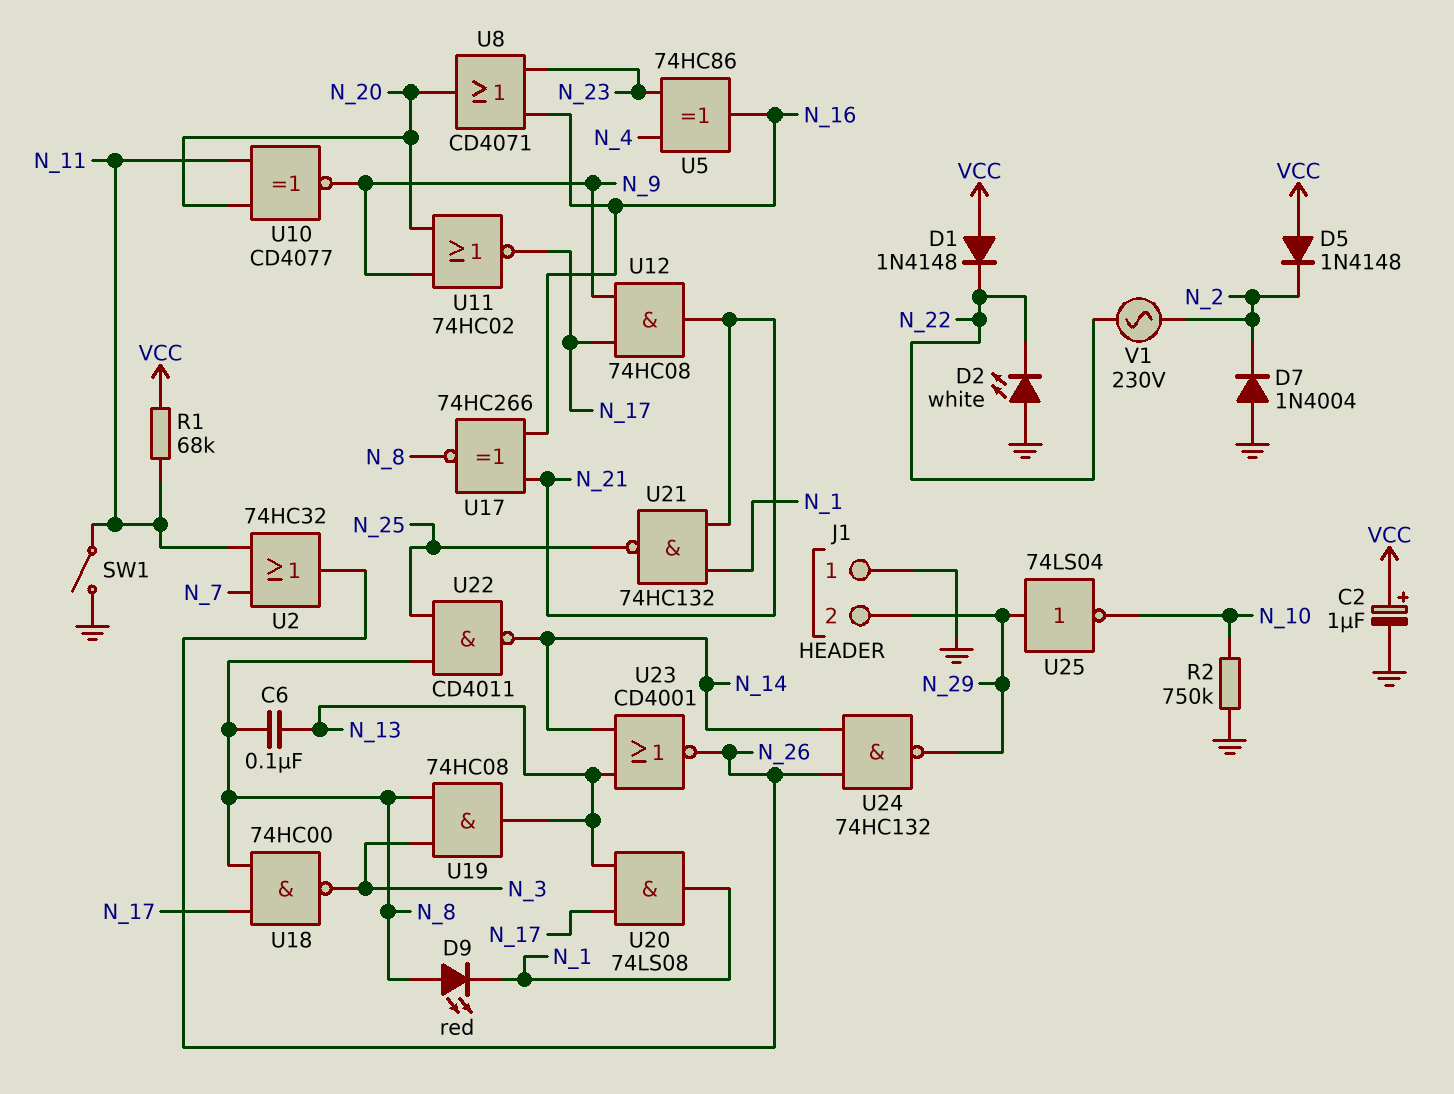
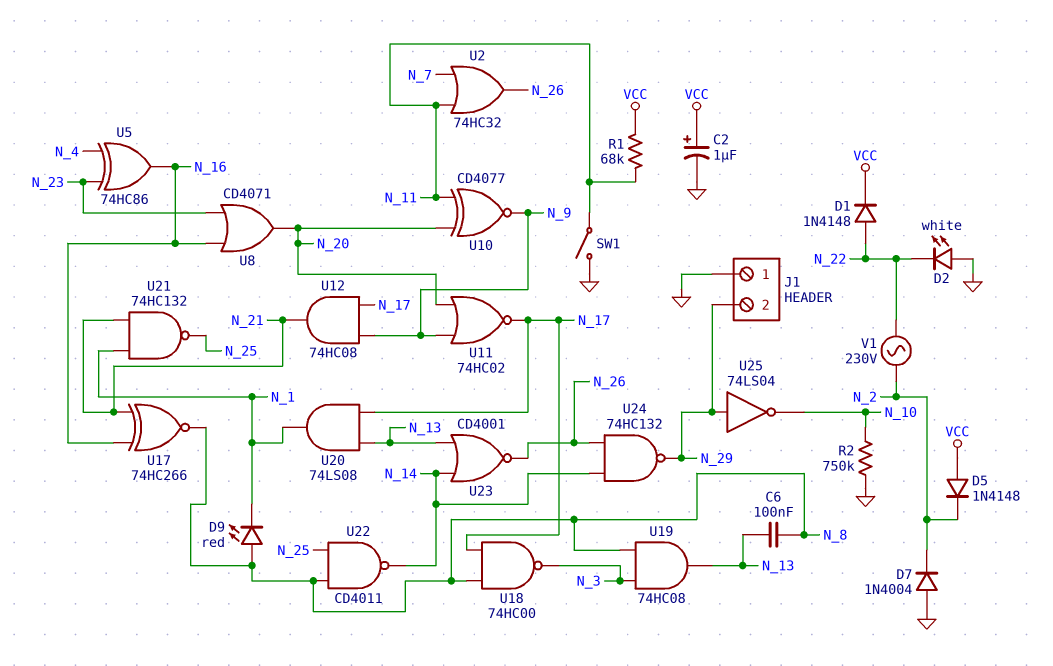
D1: diode 1N4148 (A VCC, K N_22) -> diode 1N4148 (A N_22, K VCC)

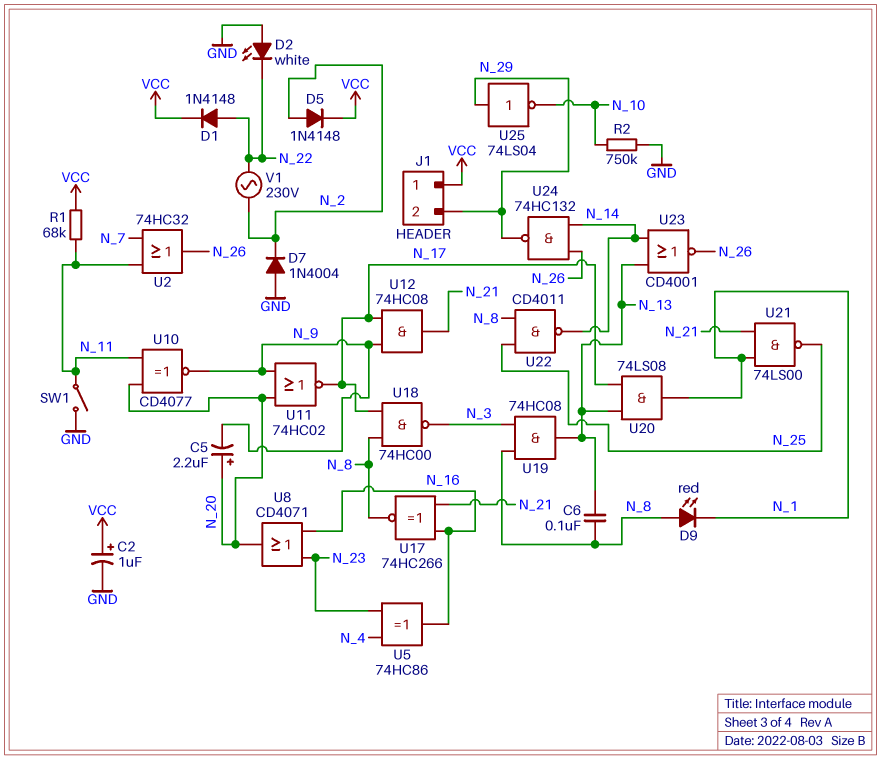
C5: none -> 2.2uF (plus N_20, minus N_9)
D5: diode 1N4148 (A VCC, K N_2) -> diode 1N4148 (A N_2, K VCC)
J1 pin 1: GND -> VCC
U21: NAND 74HC132 (in N_1, in N_21, out N_25) -> NAND 74LS00 (in N_1, in N_21, out N_25)

